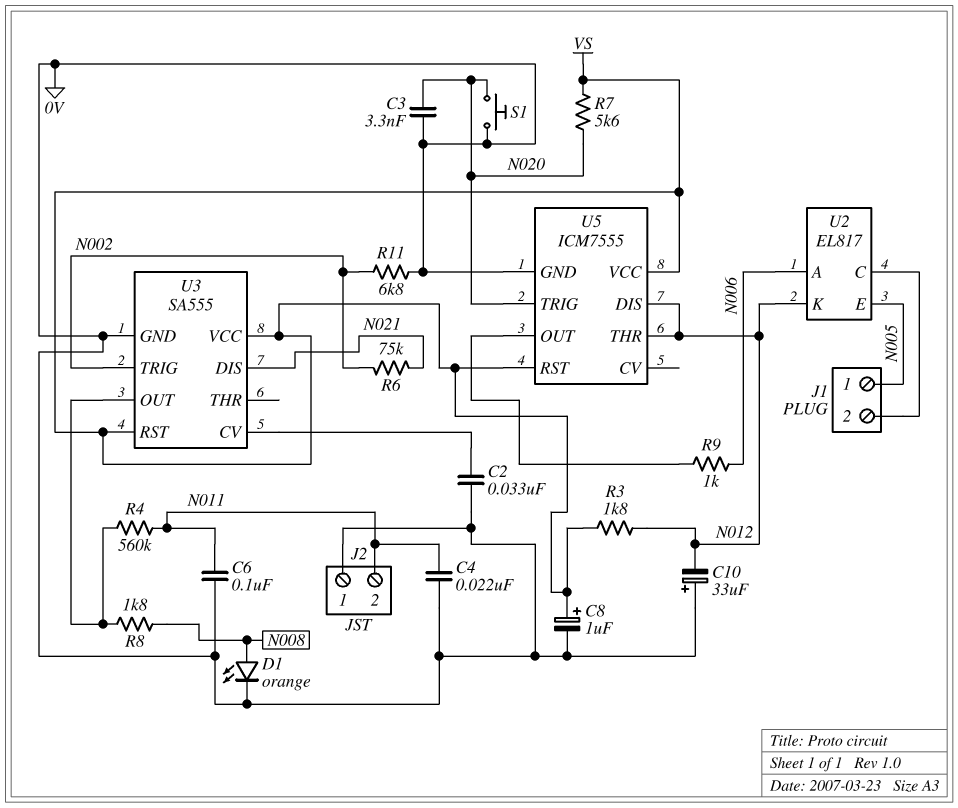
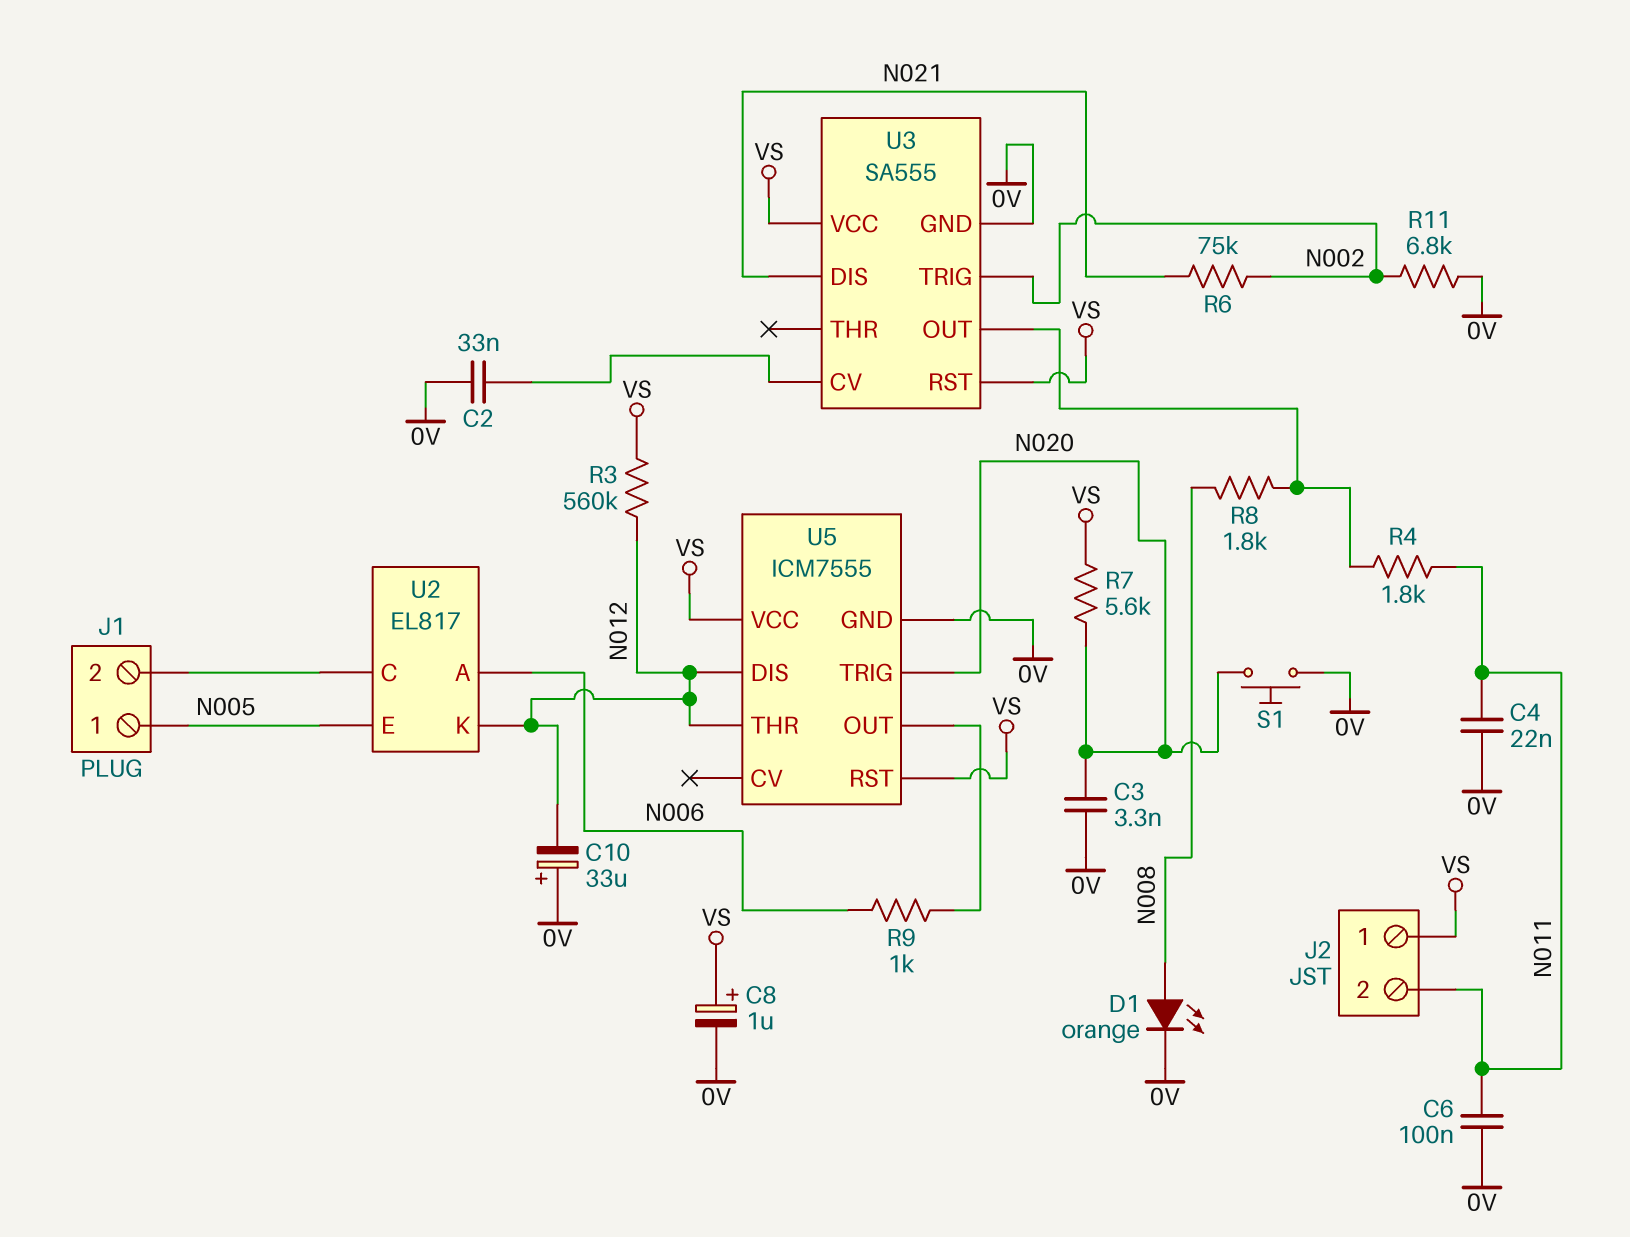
J2 pin 1: 0V -> VS
R3: 1.8k (N012, VS) -> 560k (N012, VS)
R4: 560k (N011, U3/OUT) -> 1.8k (N011, U3/OUT)

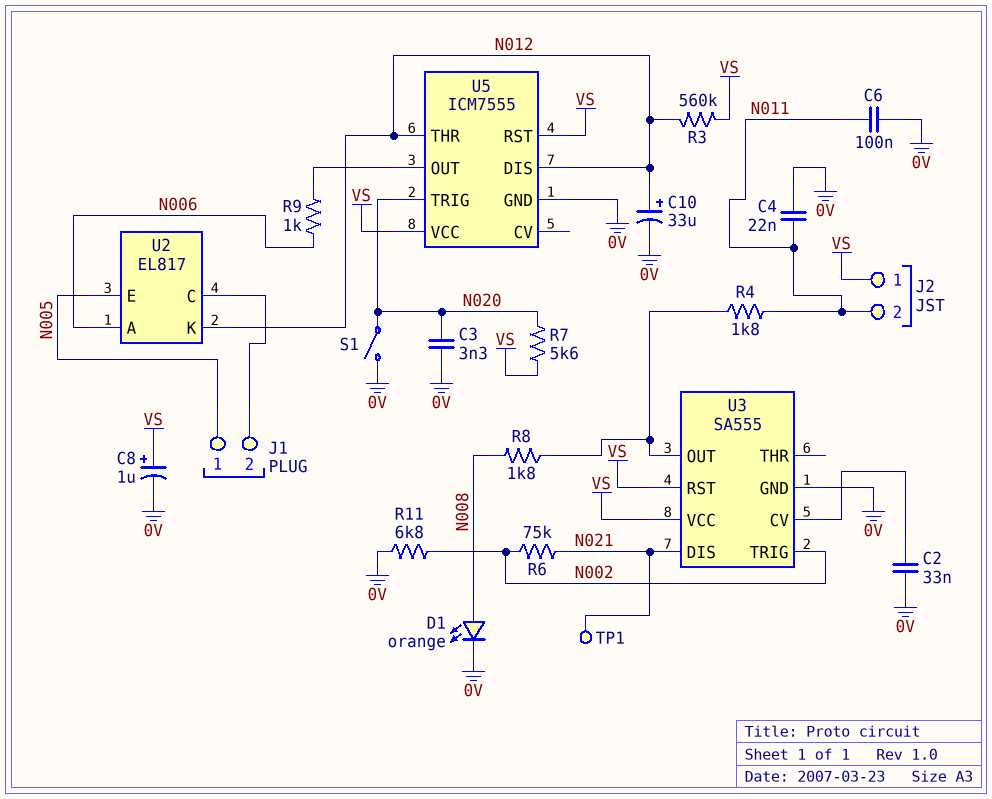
C10: 33uF (plus 0V, minus N012) -> 33uF (plus N012, minus 0V)
S1: button (0V, N020) -> switch (0V, N020)
TP1: none -> test point (N021)

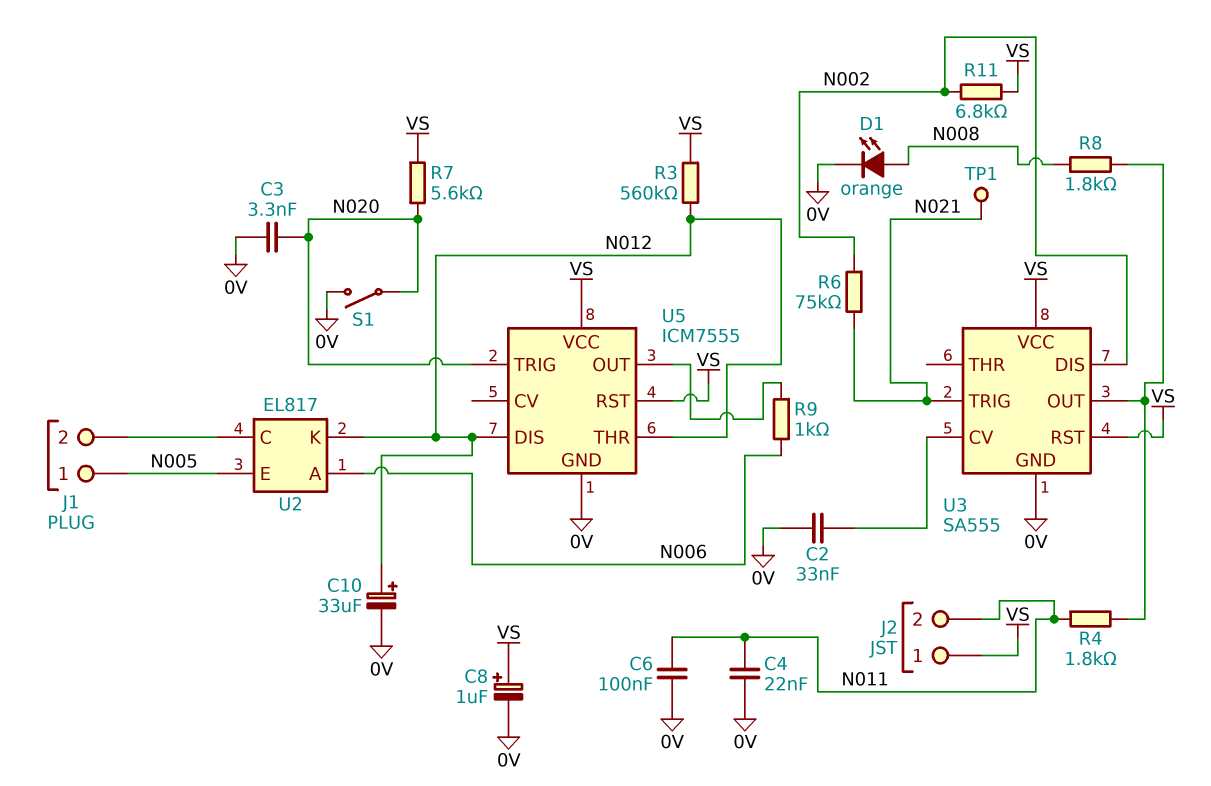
R11: 6.8k (0V, N002) -> 6.8k (N002, VS)
U3 pin DIS: N021 -> N002
U3 pin TRIG: N002 -> N021

